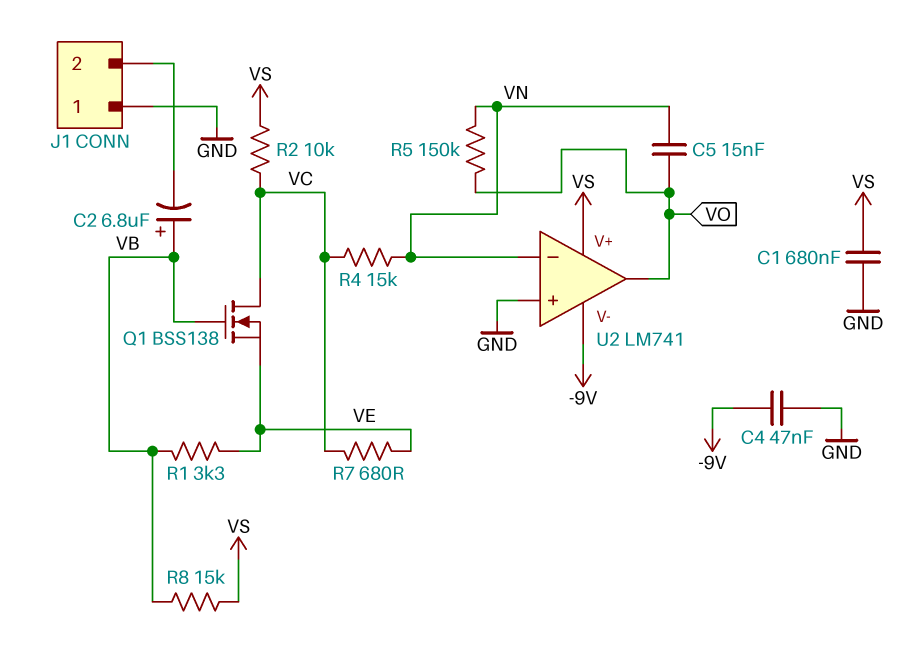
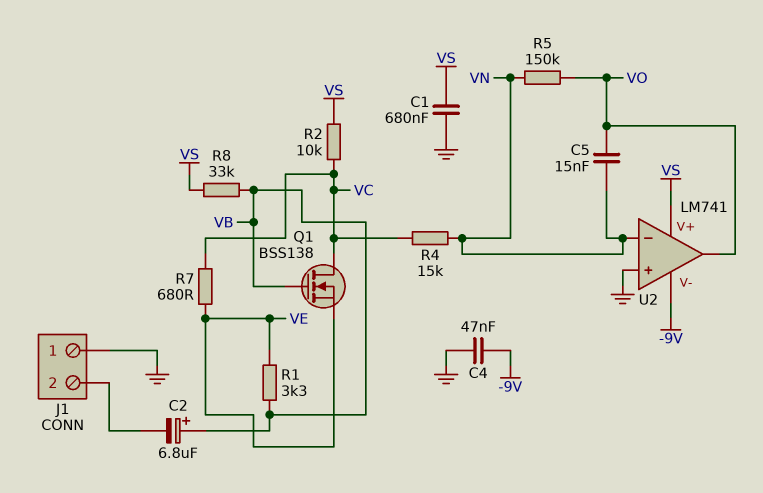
R8: 15k (VB, VS) -> 33k (VB, VS)

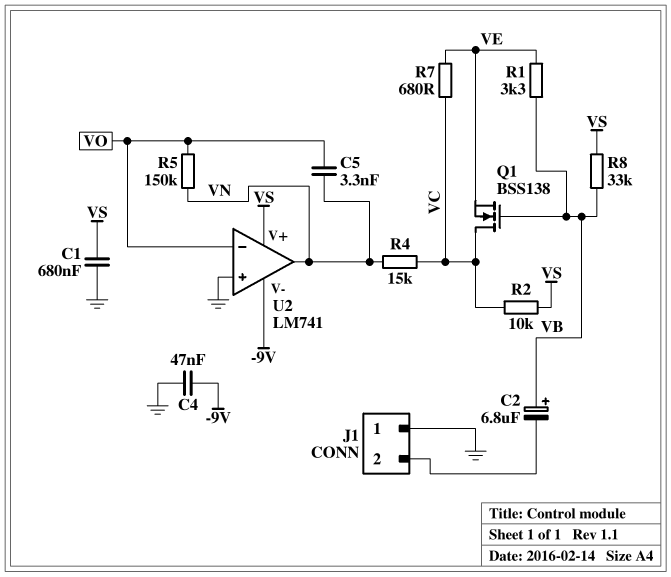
C5: 15nF (VN, VO) -> 3.3nF (VN, VO)
U2 pin in-: VN -> VO
U2 pin out: VO -> VN

